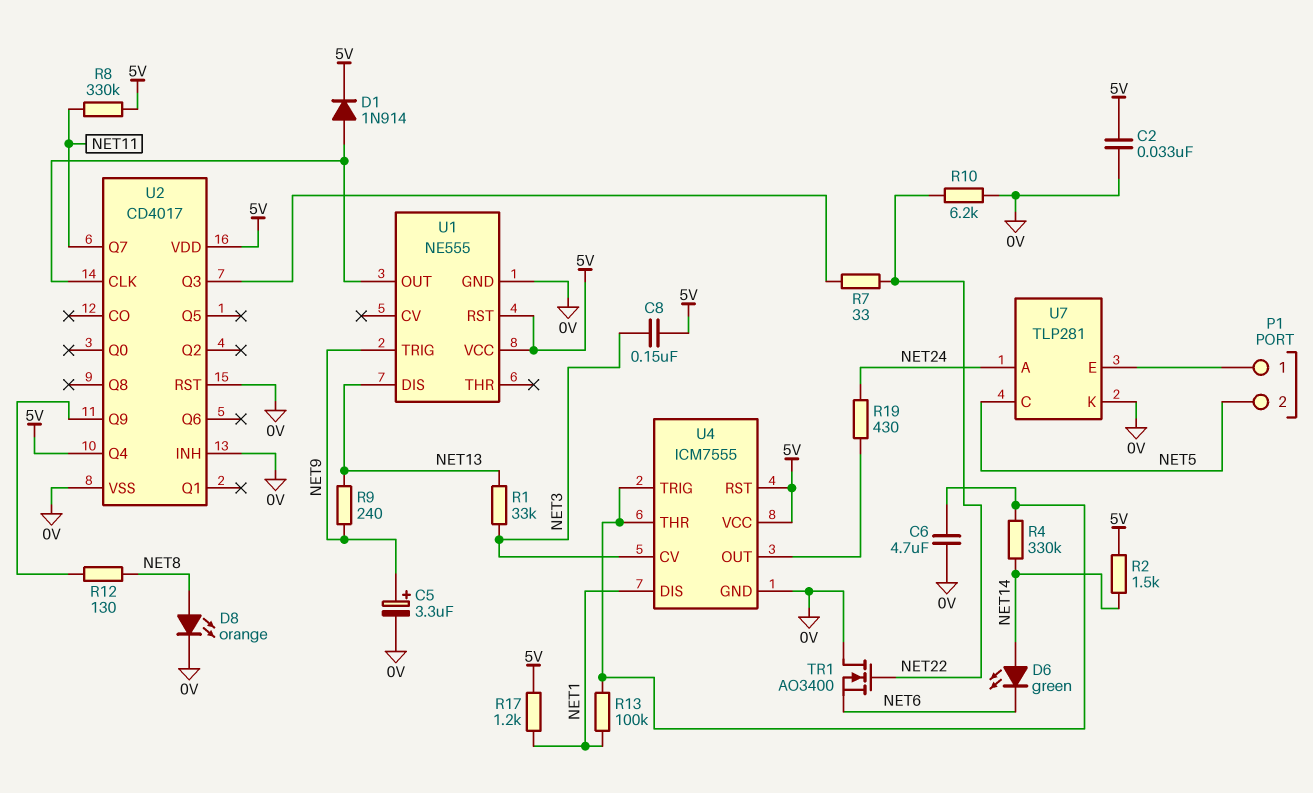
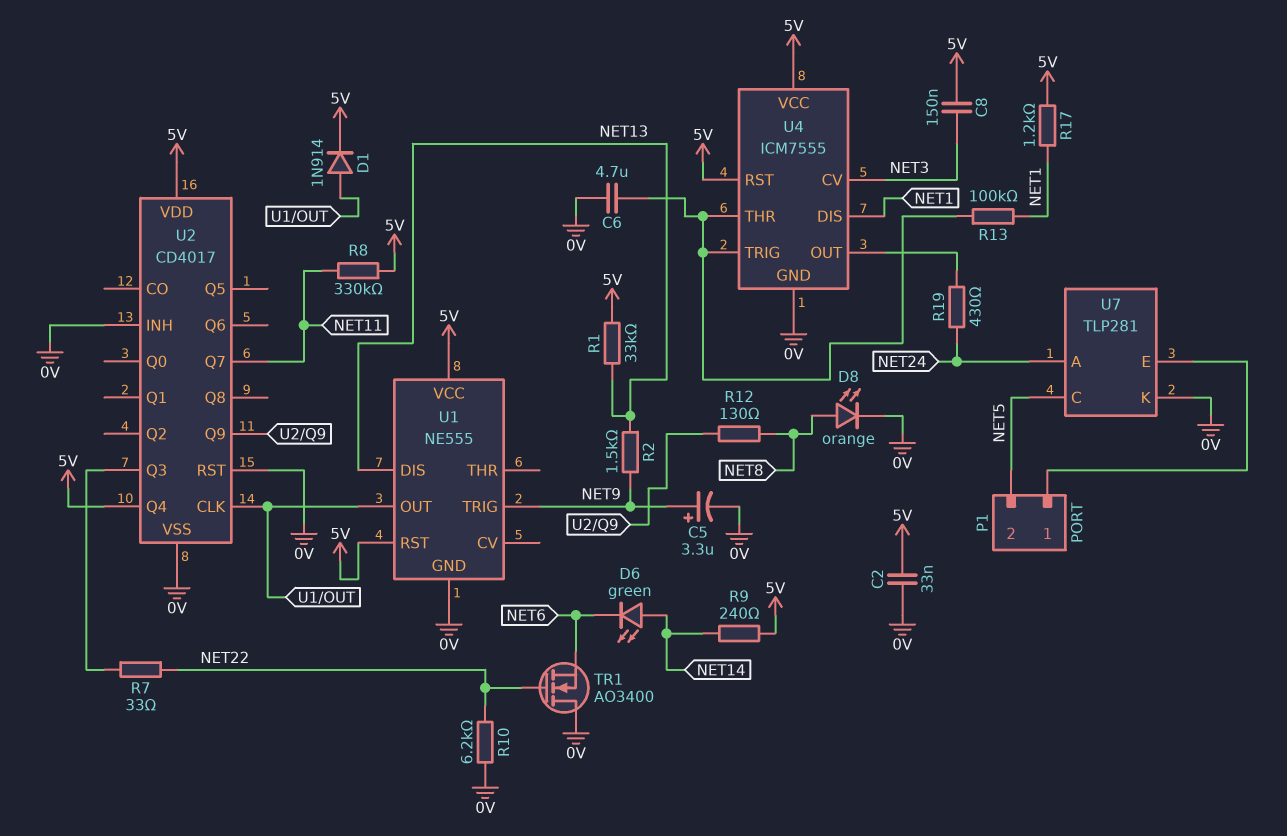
R1: 33k (NET3, NET13) -> 33k (5V, NET13)
R2: 1.5k (5V, NET14) -> 1.5k (NET9, NET13)
R4: 330k (NET14, U4/THR) -> none
R9: 240 (NET9, NET13) -> 240 (5V, NET14)

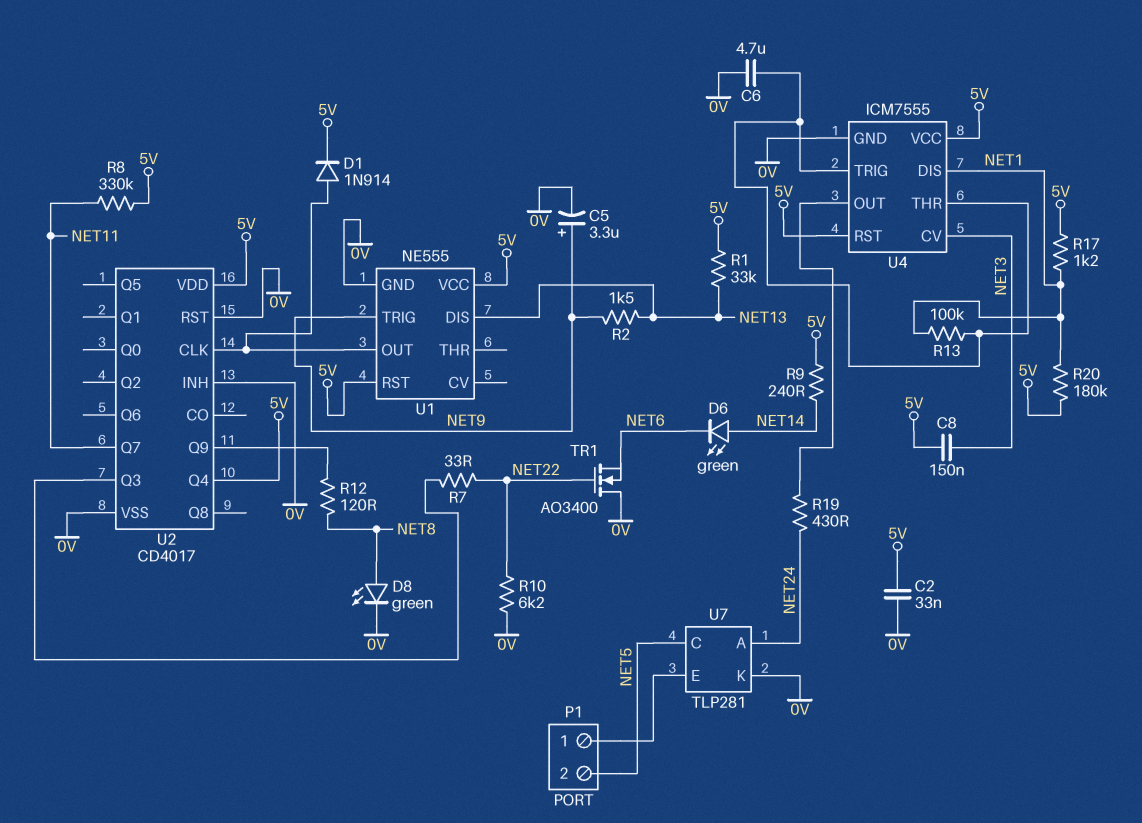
D8: LED orange (A NET8, K 0V) -> LED green (A NET8, K 0V)
R12: 130 (NET8, U2/Q9) -> 120 (NET8, U2/Q9)
R20: none -> 180k (5V, NET1)

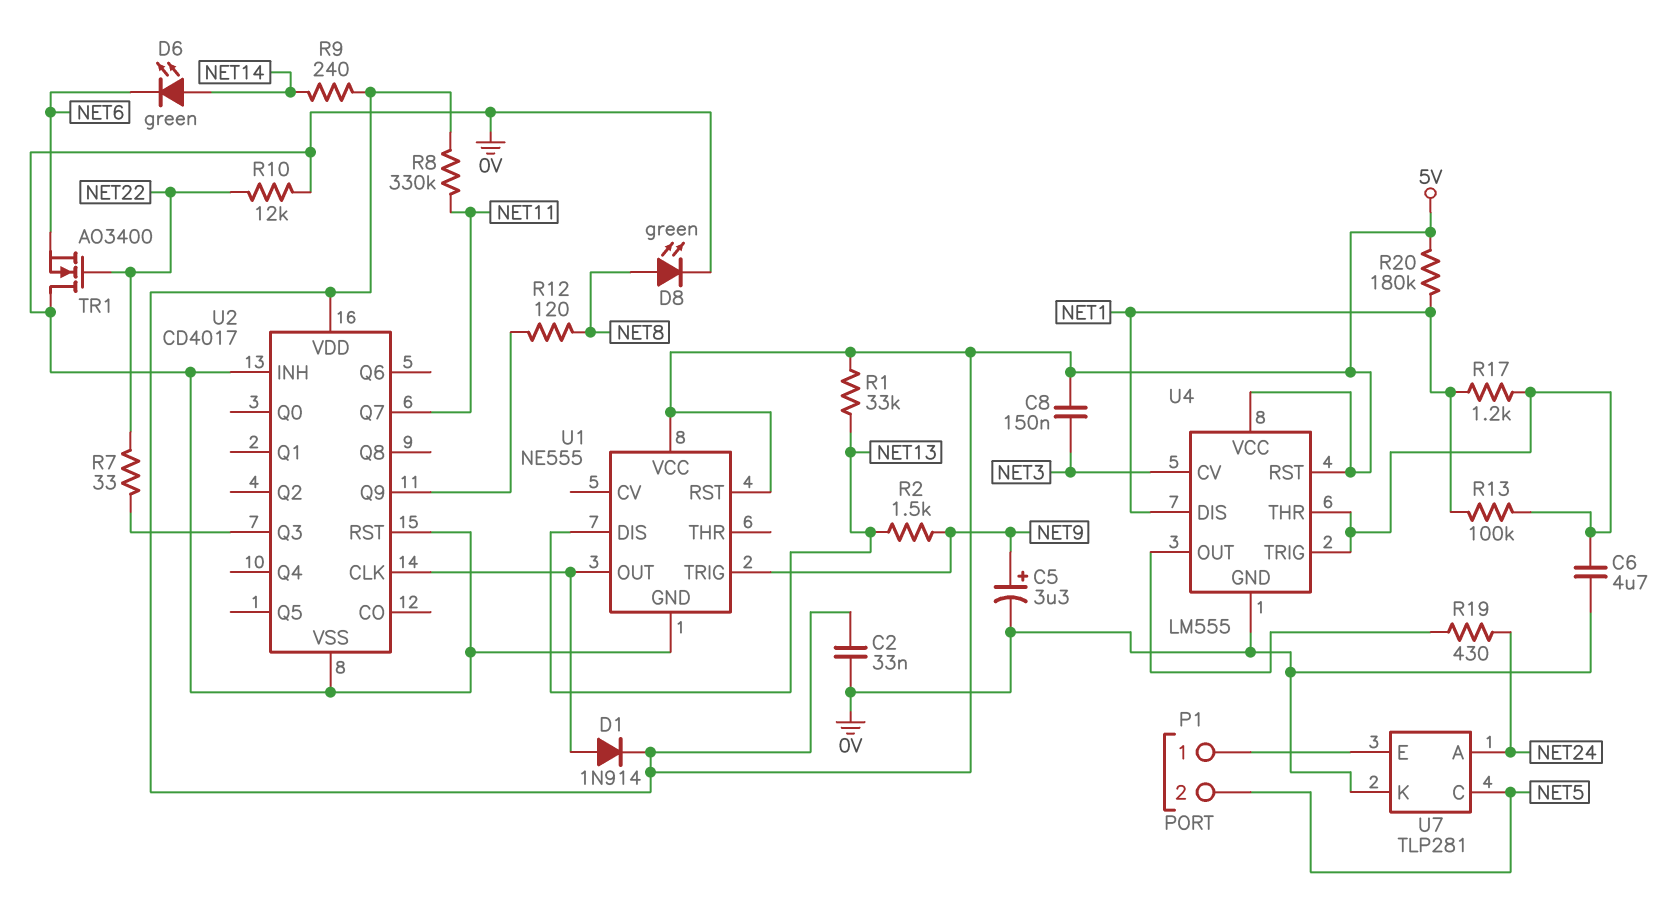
R10: 6.2k (0V, NET22) -> 12k (0V, NET22)
R17: 1.2k (5V, NET1) -> 1.2k (NET1, U4/THR)
U2 pin Q4: 5V -> none
U4: ICM7555 -> LM555

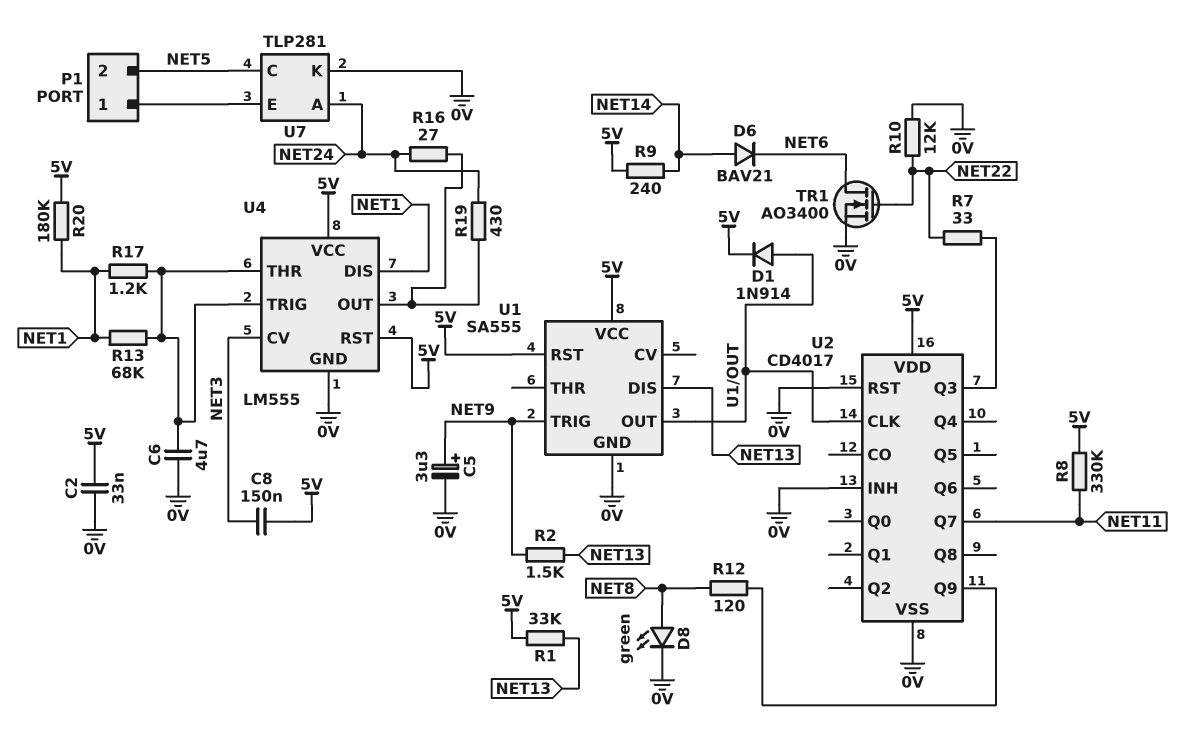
D6: LED green (A NET14, K NET6) -> diode BAV21 (A NET14, K NET6)
R13: 100k (NET1, U4/THR) -> 68k (NET1, U4/THR)
R16: none -> 27 (NET24, U4/OUT)
TR1: NMOS AO3400 (G NET22, D 0V, S NET6) -> NMOS AO3400 (G NET22, D NET6, S 0V)
U1: NE555 -> SA555

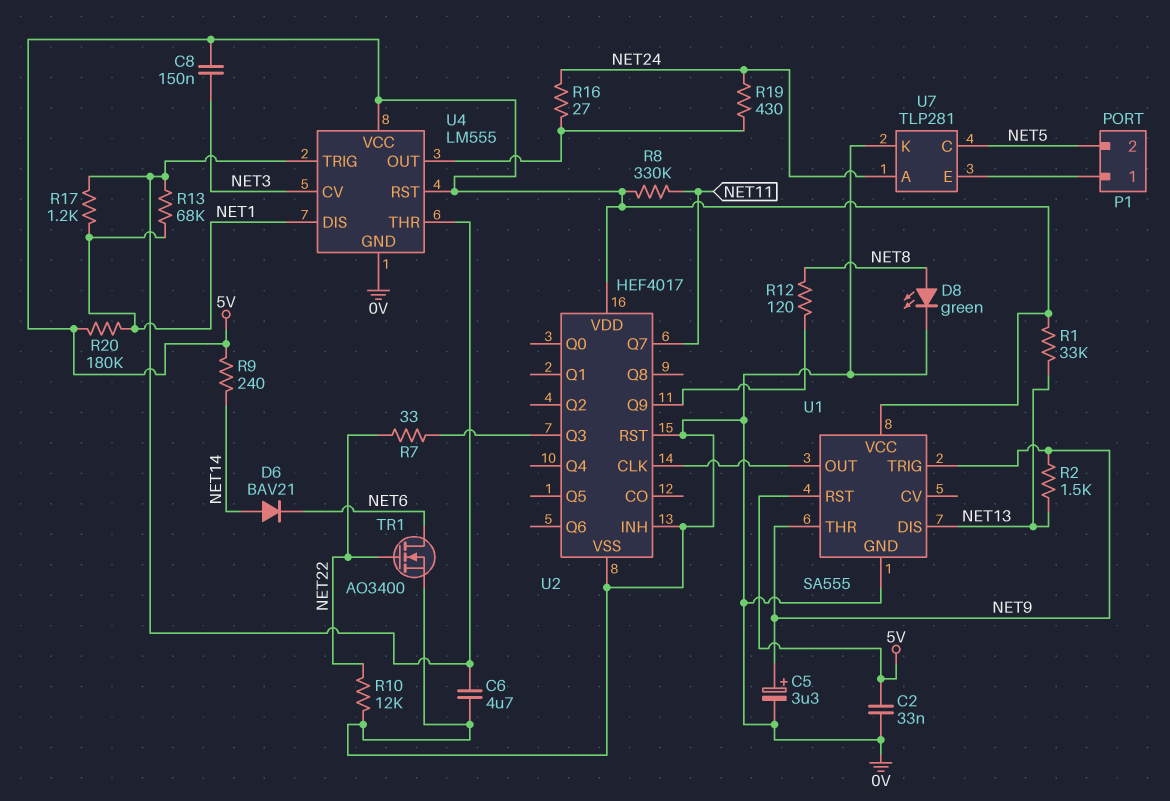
D1: diode 1N914 (A U1/OUT, K 5V) -> none
U1 pin THR: none -> NET9
U2: CD4017 -> HEF4017

